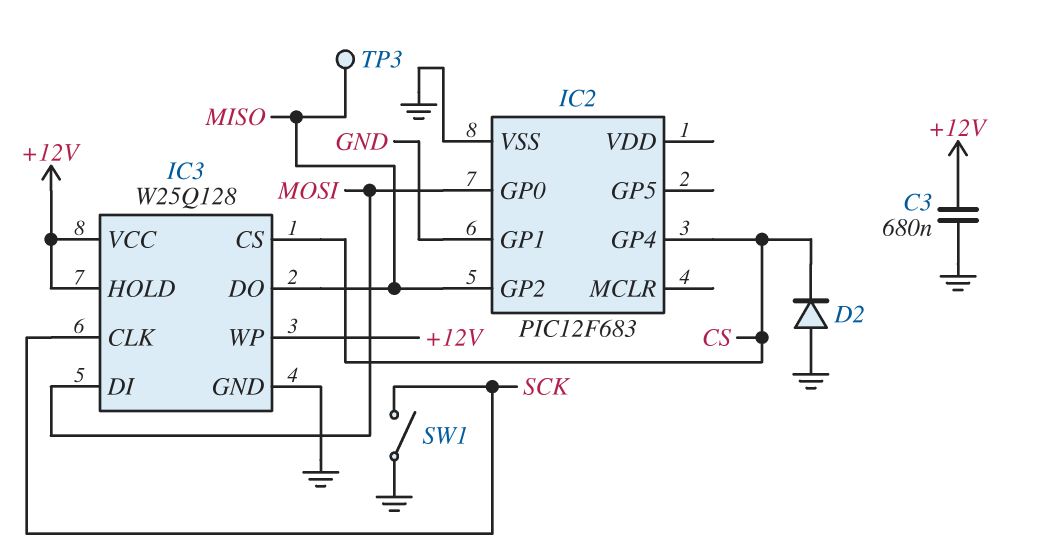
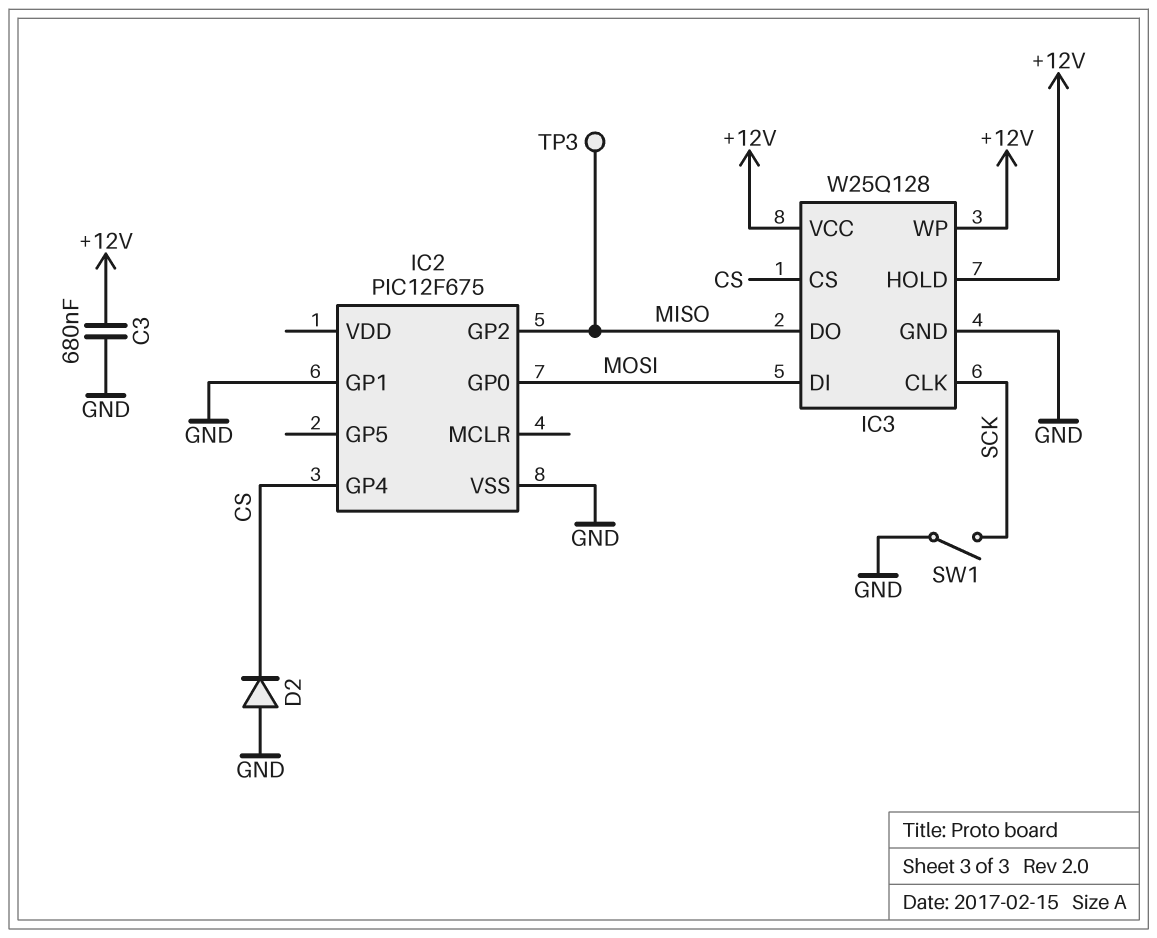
IC2: PIC12F683 -> PIC12F675

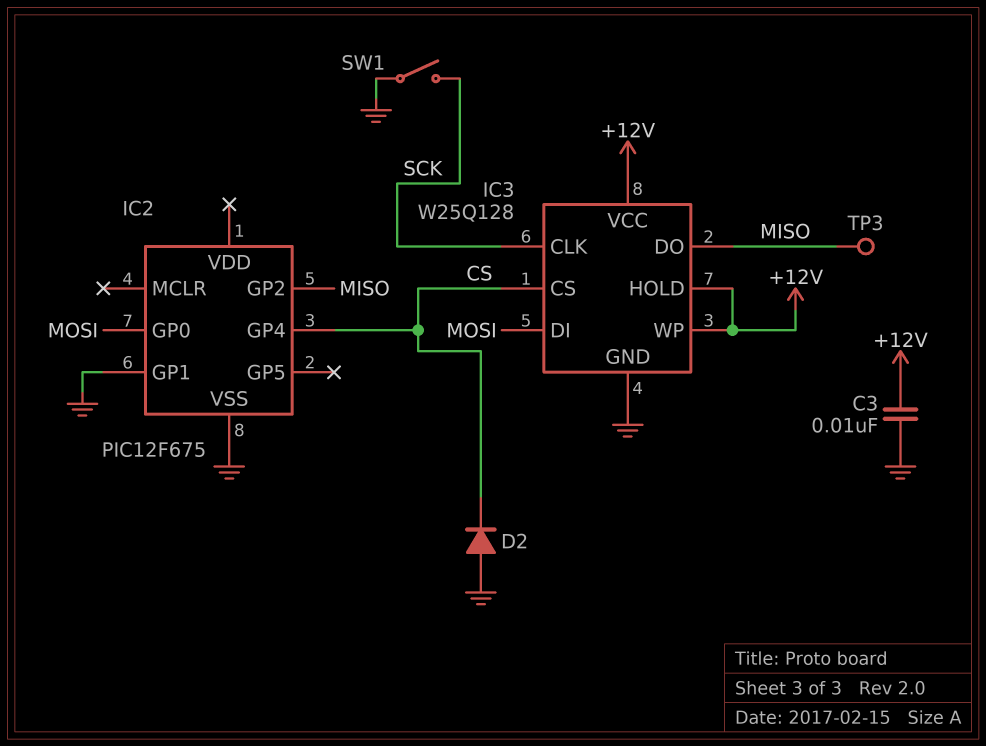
C3: 680nF (+12V, GND) -> 10nF (+12V, GND)

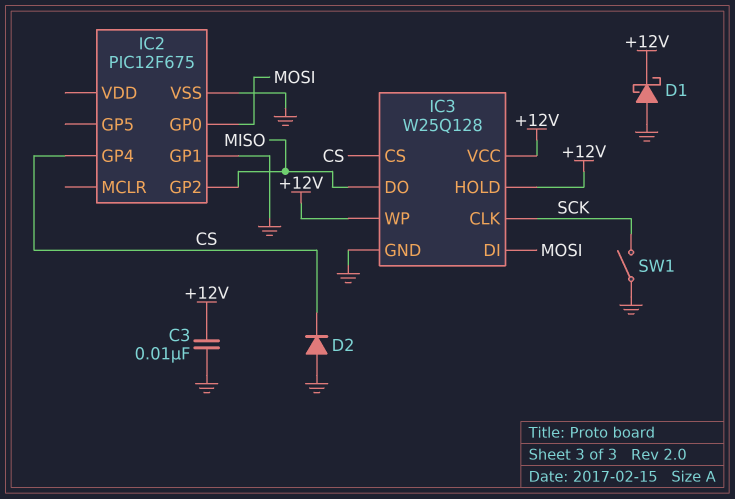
D1: none -> schottky (A GND, K +12V)
TP3: test point (MISO) -> none

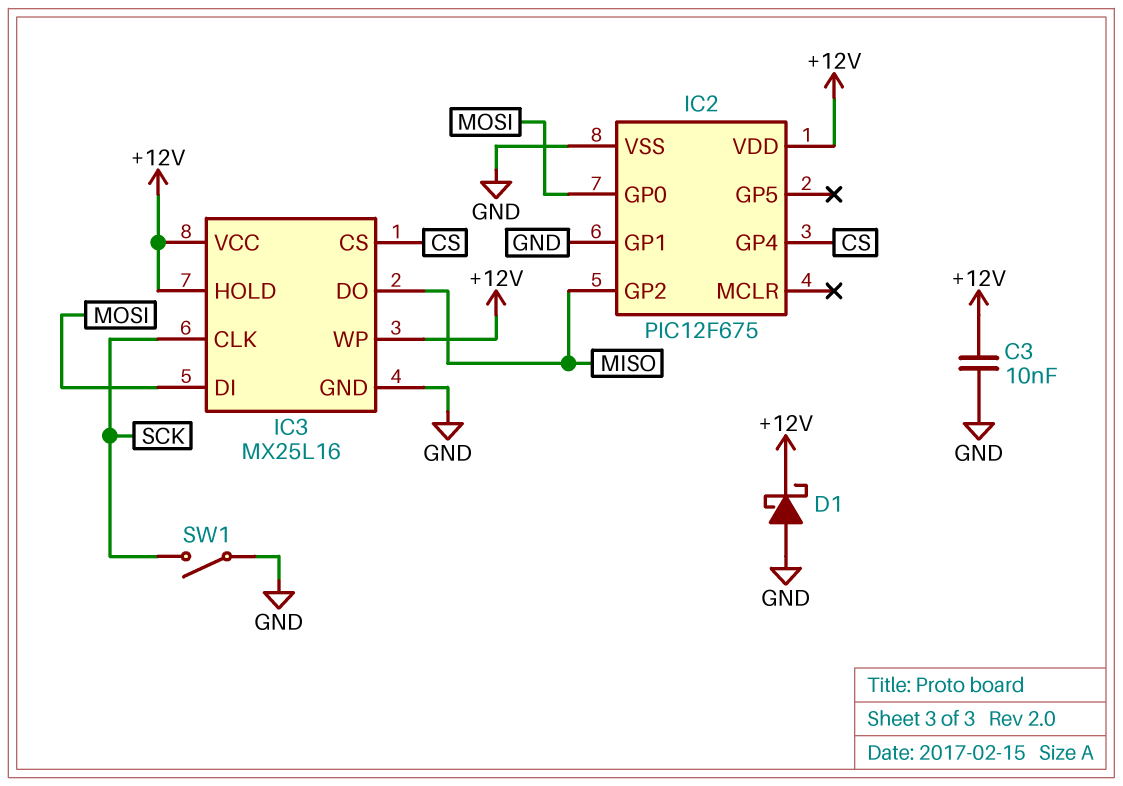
D2: diode (A GND, K CS) -> none
IC2 pin VDD: none -> +12V
IC3: W25Q128 -> MX25L16

